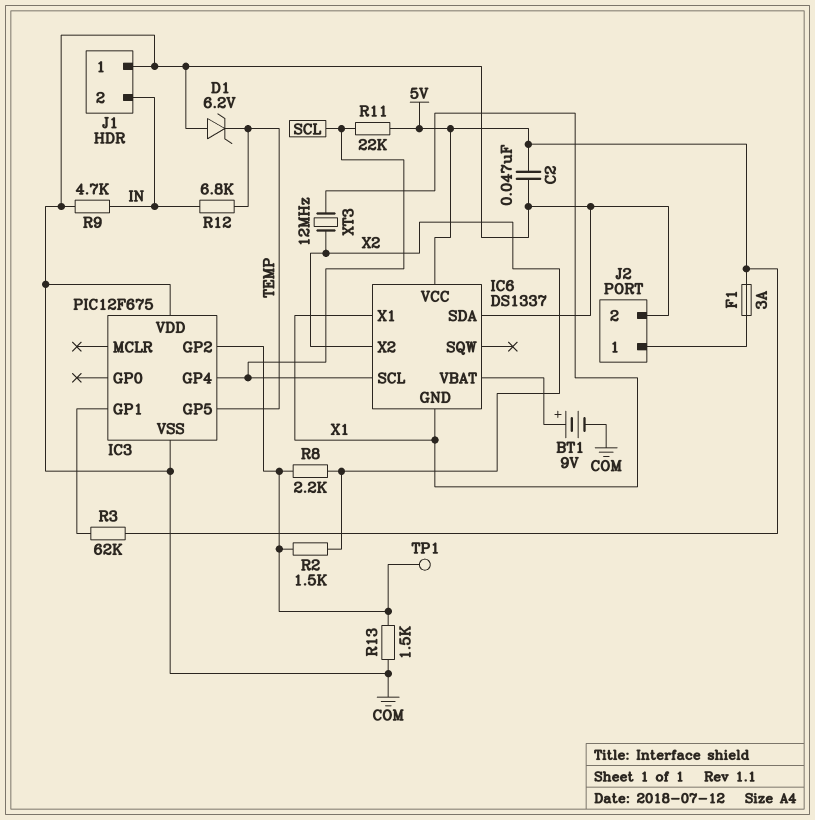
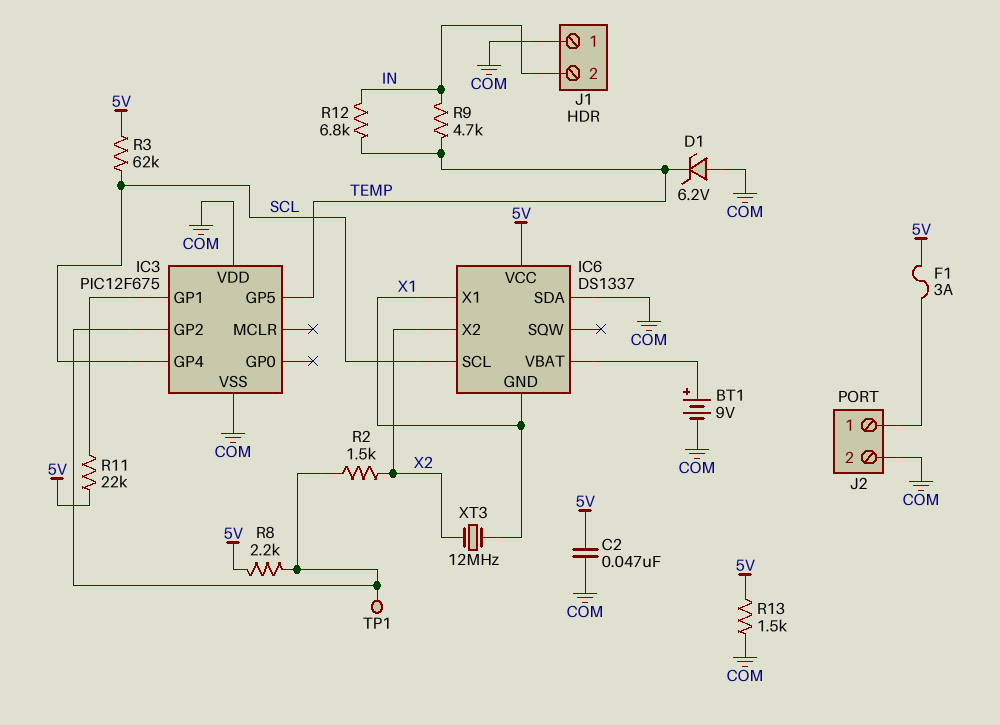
R3: 62k (5V, IC3/GP1) -> 62k (5V, SCL)
R8: 2.2k (IC3/GP2, X2) -> 2.2k (5V, IC3/GP2)
R9: 4.7k (COM, IN) -> 4.7k (IN, TEMP)
R11: 22k (5V, SCL) -> 22k (5V, IC3/GP1)
R13: 1.5k (COM, IC3/GP2) -> 1.5k (5V, COM)

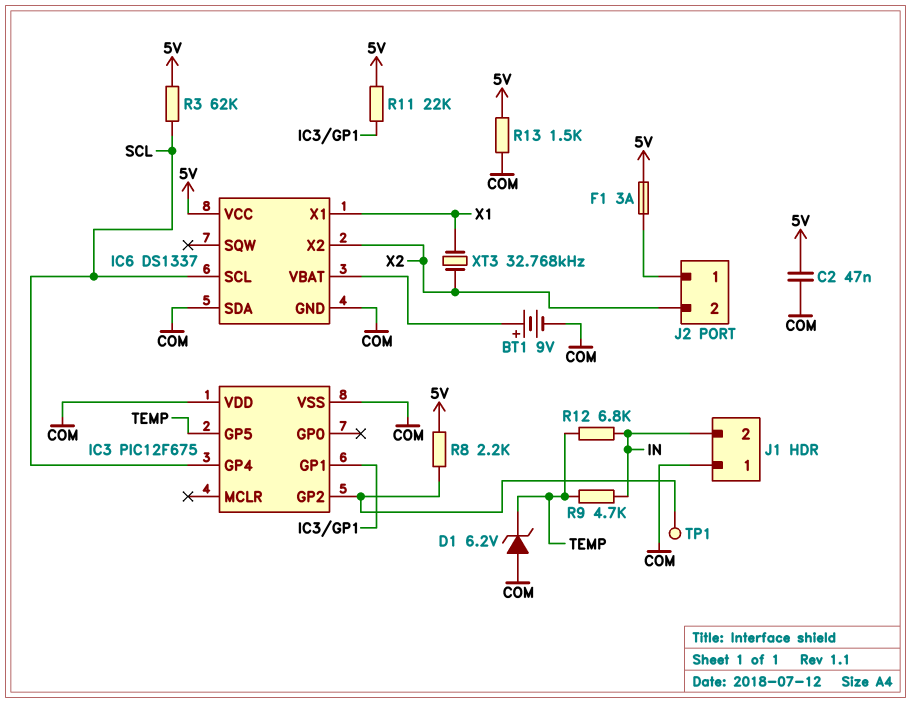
IC6 pin GND: X1 -> COM
J2 pin 2: COM -> X2
R2: 1.5k (IC3/GP2, X2) -> none
XT3: 12MHz (X1, X2) -> 32.768kHz (X1, X2)

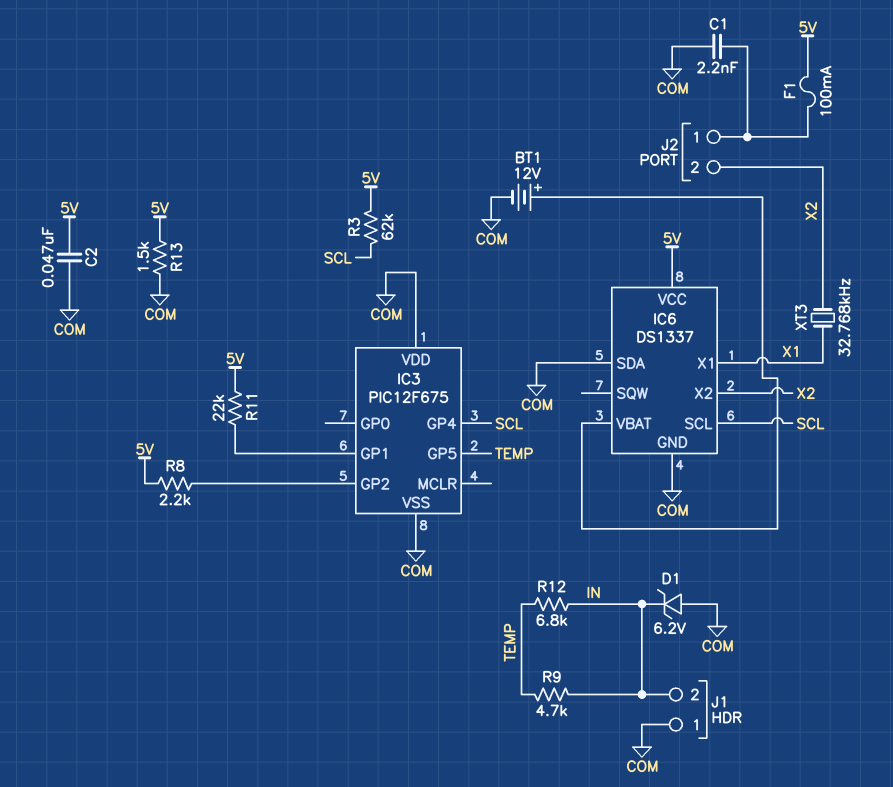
BT1: 9V (plus IC6/VBAT, minus COM) -> 12V (plus IC6/VBAT, minus COM)
C1: none -> 2.2nF (COM, J2/1)
D1: zener 6.2V (A COM, K TEMP) -> zener 6.2V (A COM, K IN)
F1: 3A (5V, J2/1) -> 100mA (5V, J2/1)
TP1: test point (IC3/GP2) -> none

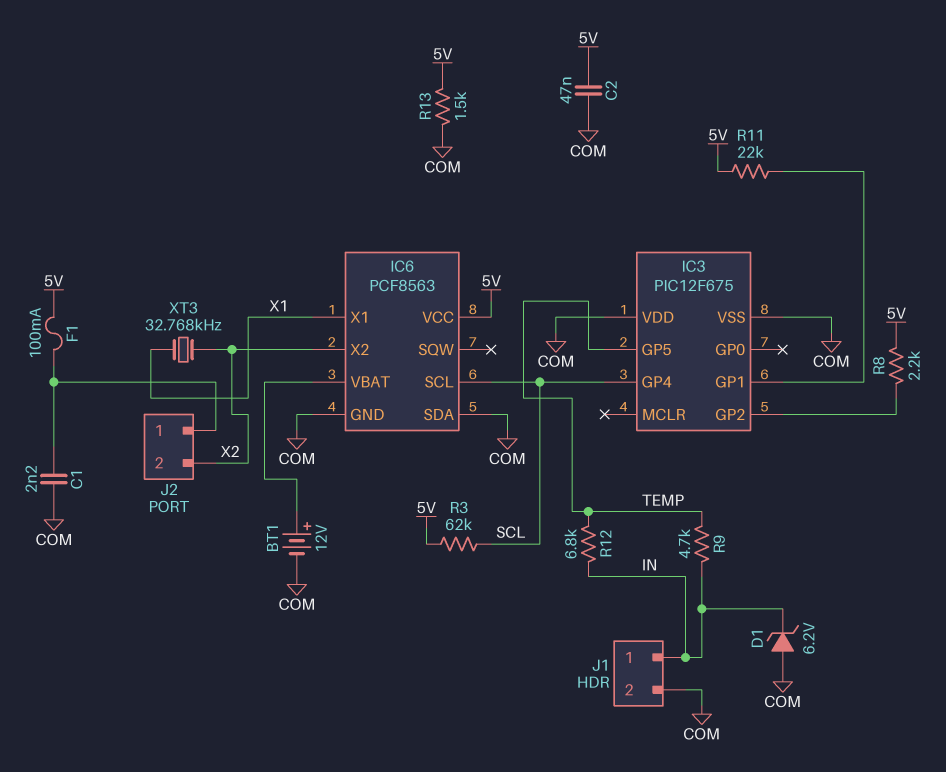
IC6: DS1337 -> PCF8563
J1 pin 1: COM -> IN
J1 pin 2: IN -> COM

